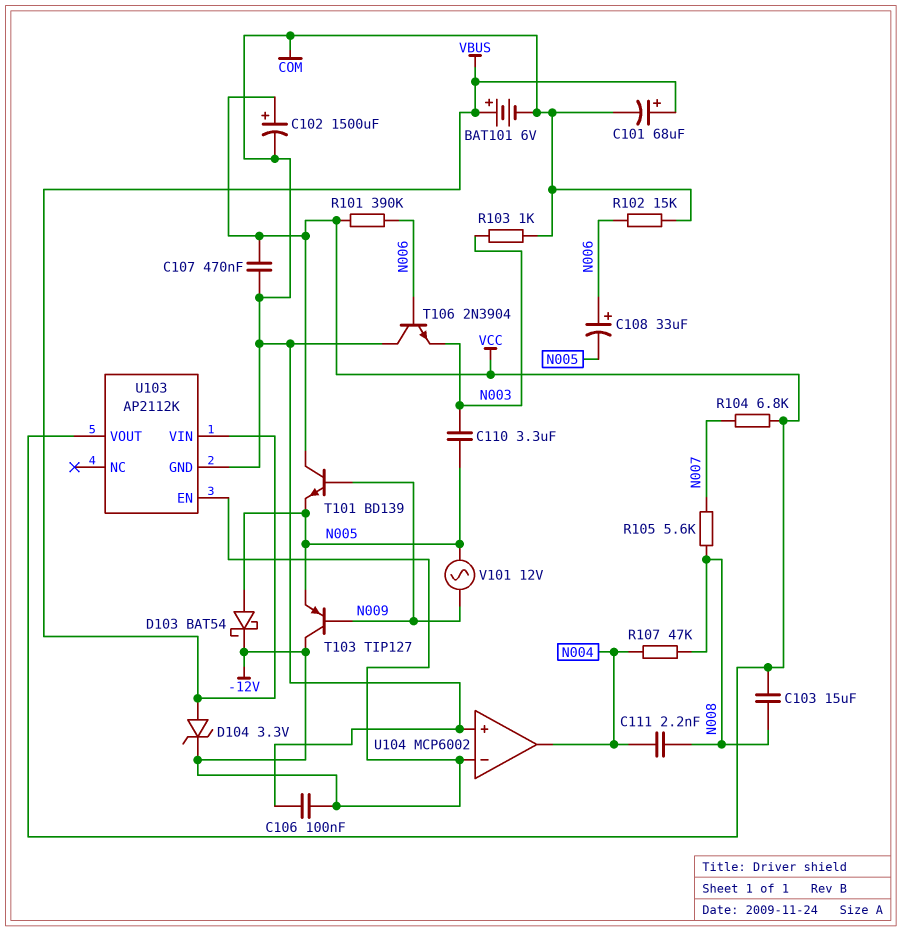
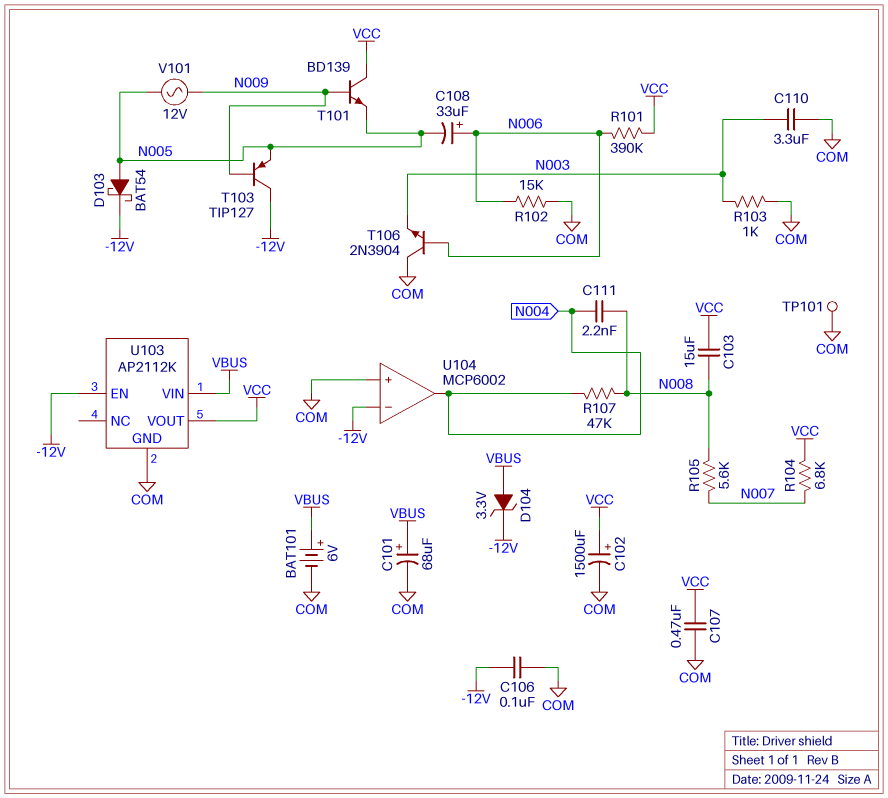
C110: 3.3uF (N003, N005) -> 3.3uF (COM, N003)
TP101: none -> test point (COM)

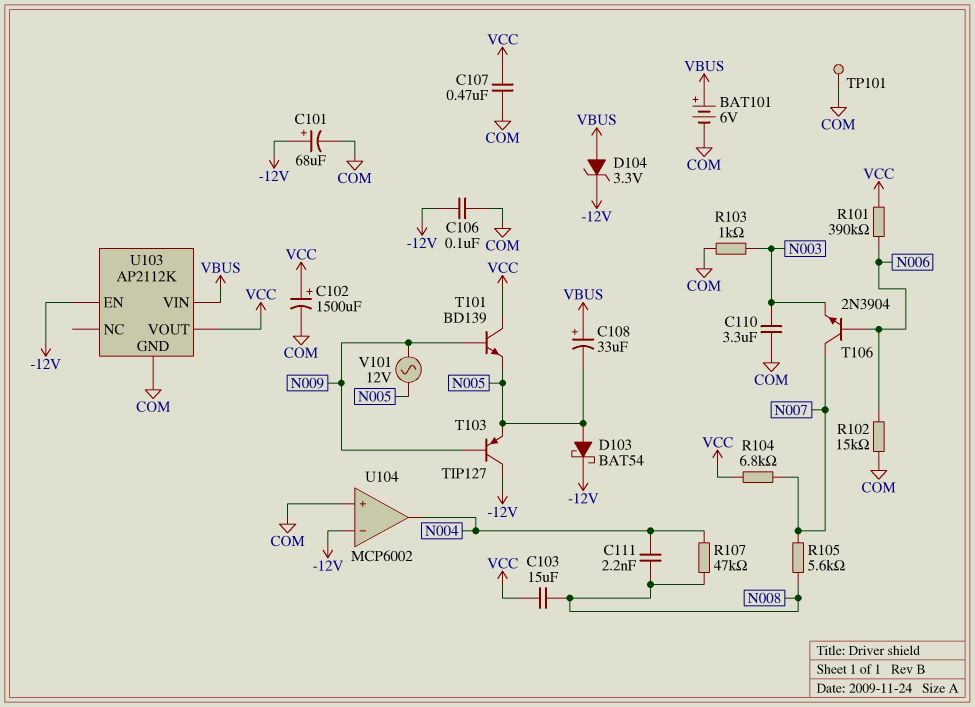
C101: 68uF (plus VBUS, minus COM) -> 68uF (plus -12V, minus COM)
C108: 33uF (plus N006, minus N005) -> 33uF (plus VBUS, minus N005)
T106: NPN 2N3904 (B N006, C COM, E N003) -> NPN 2N3904 (B N006, C N007, E N003)

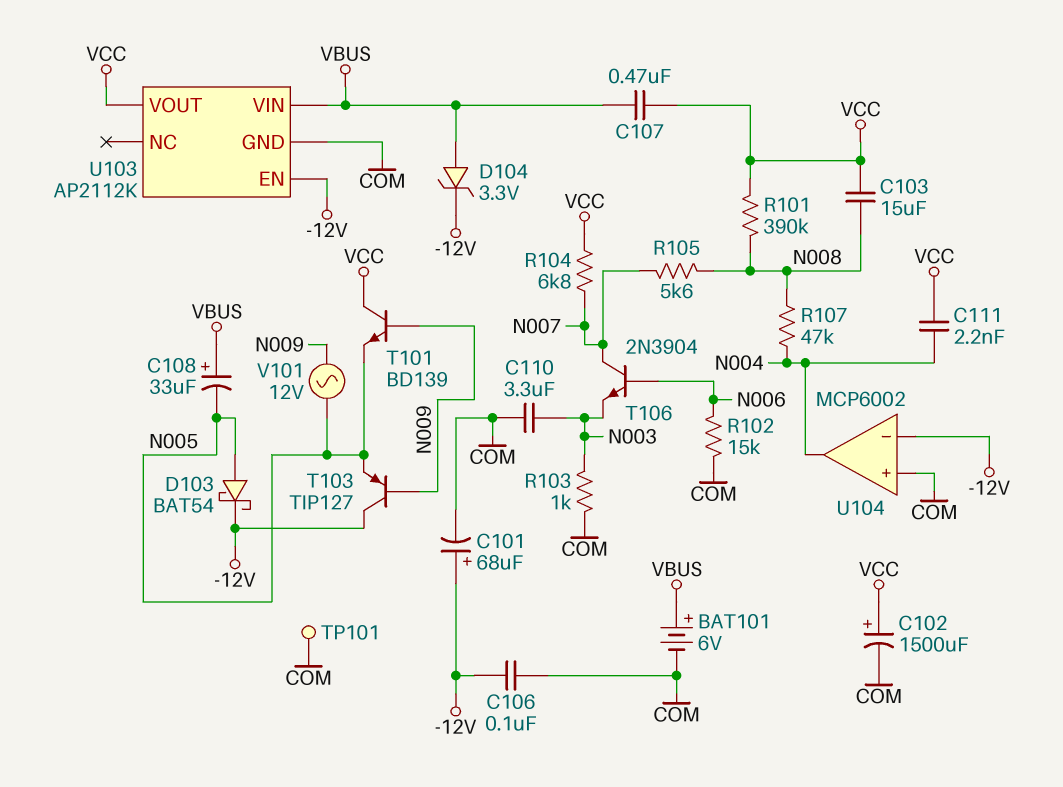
C107: 470nF (COM, VCC) -> 470nF (VBUS, VCC)
C111: 2.2nF (N004, N008) -> 2.2nF (N004, VCC)
R101: 390k (N006, VCC) -> 390k (N008, VCC)

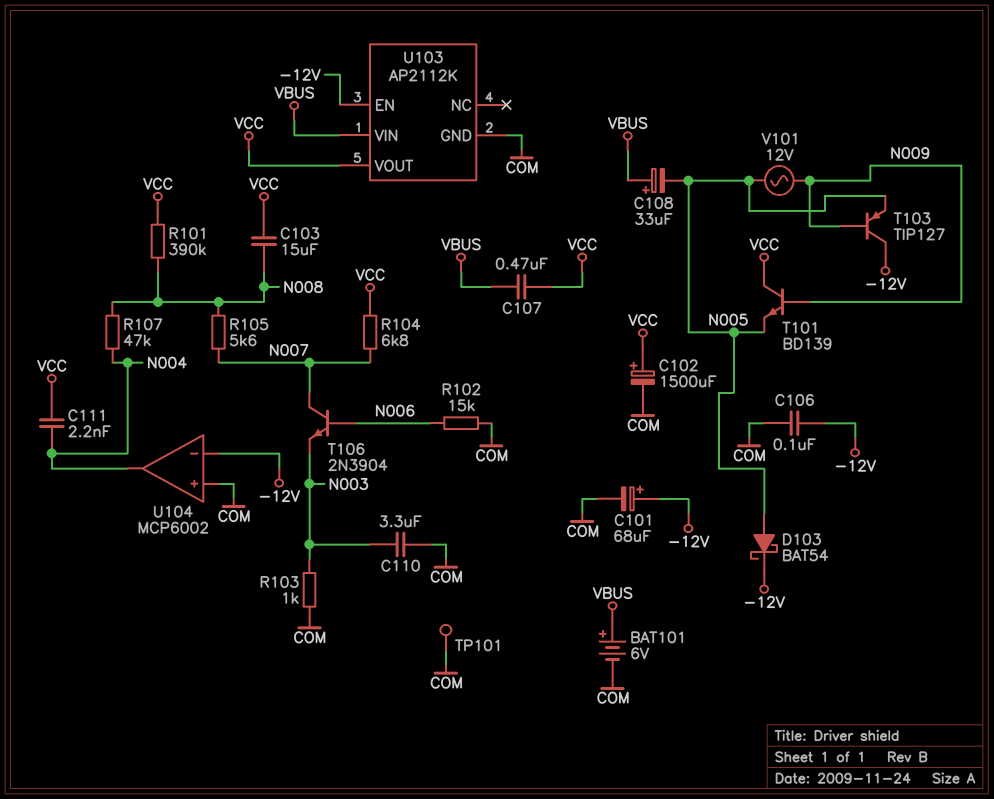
D104: zener 3.3V (A VBUS, K -12V) -> none

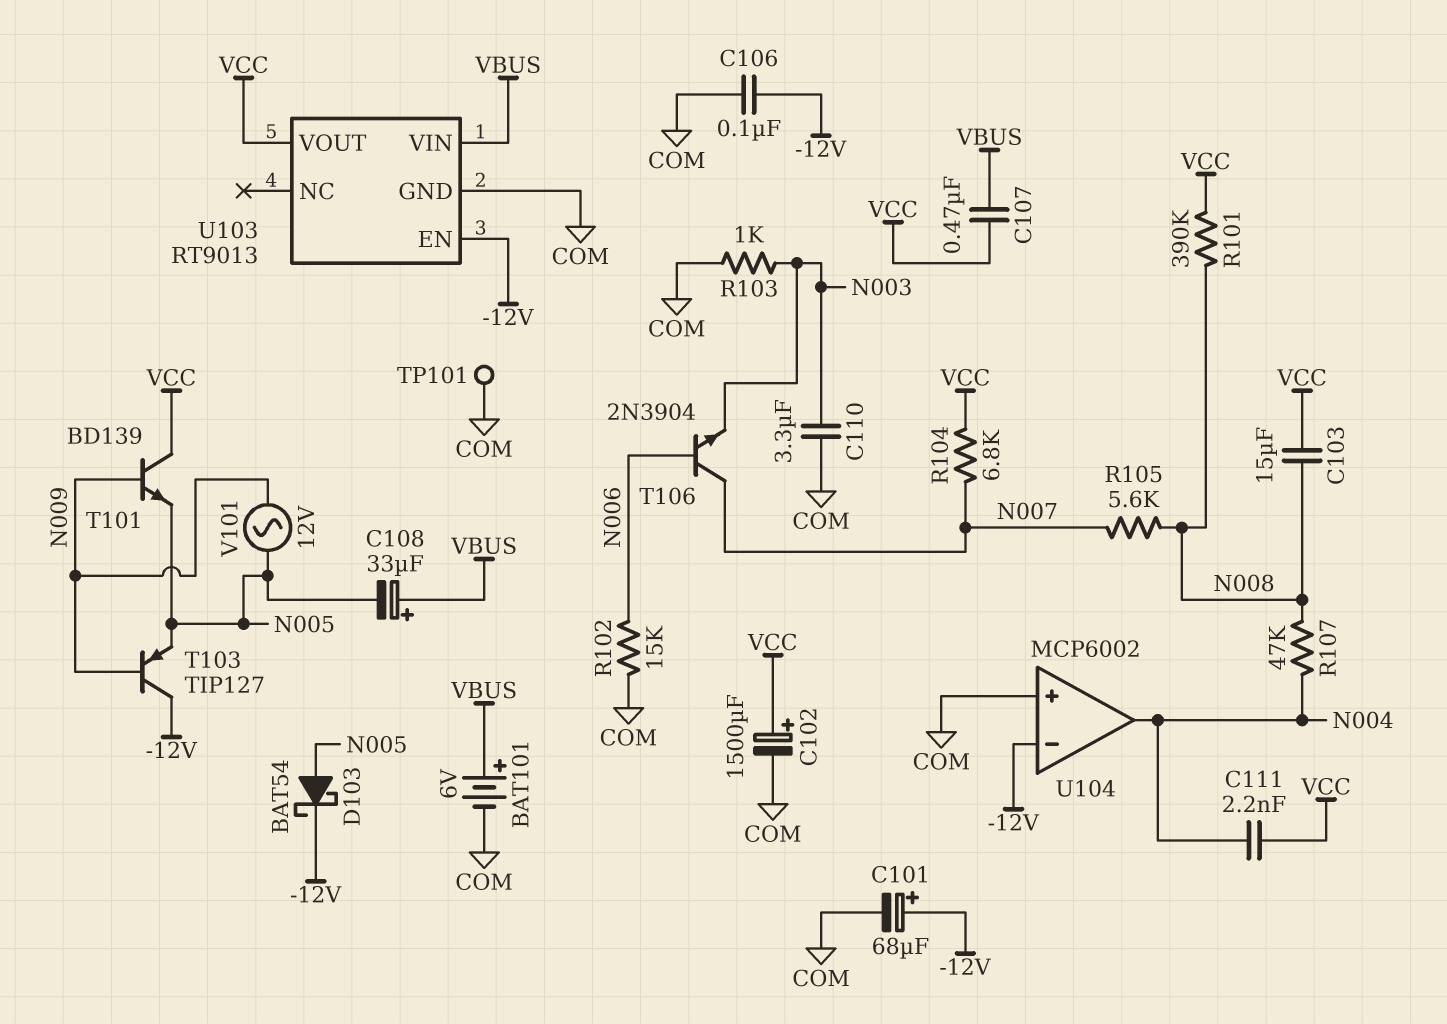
U103: AP2112K -> RT9013

